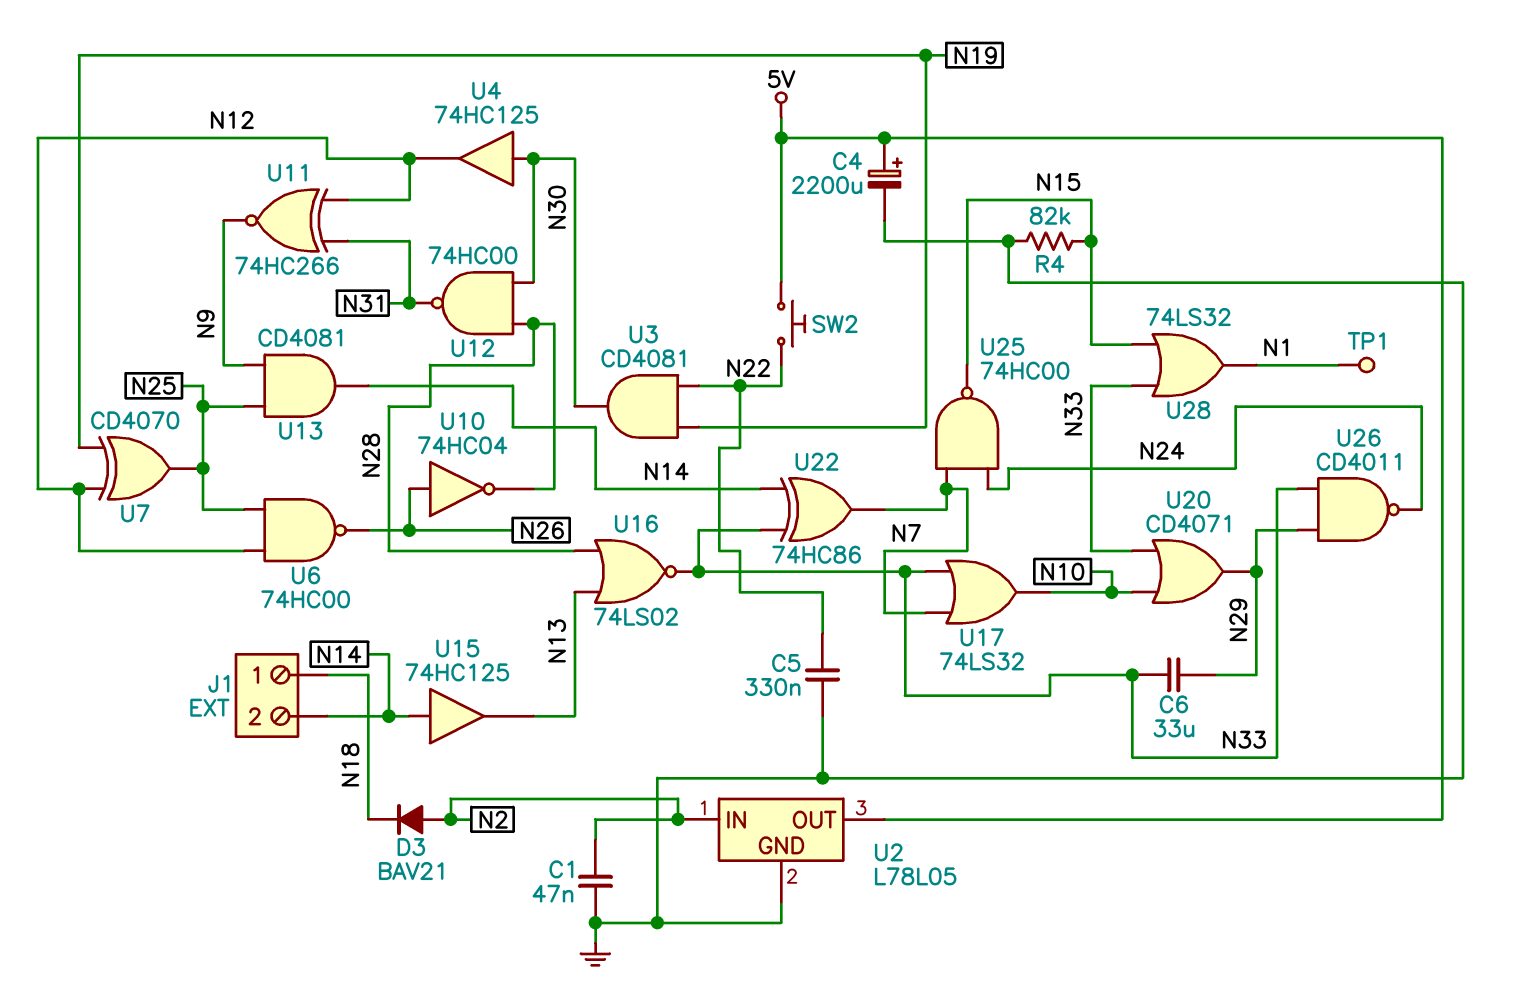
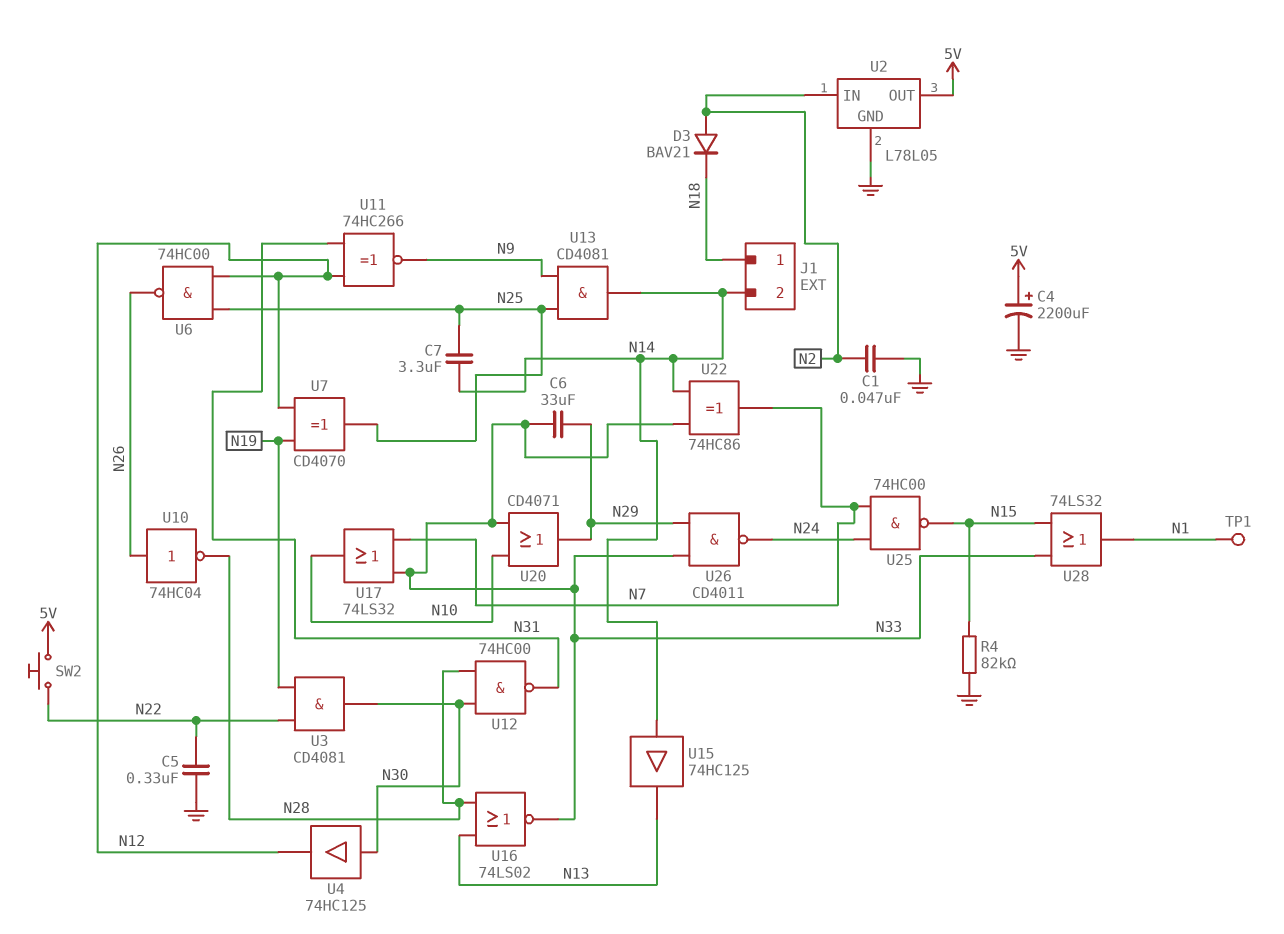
C7: none -> 3.3uF (N14, N25)

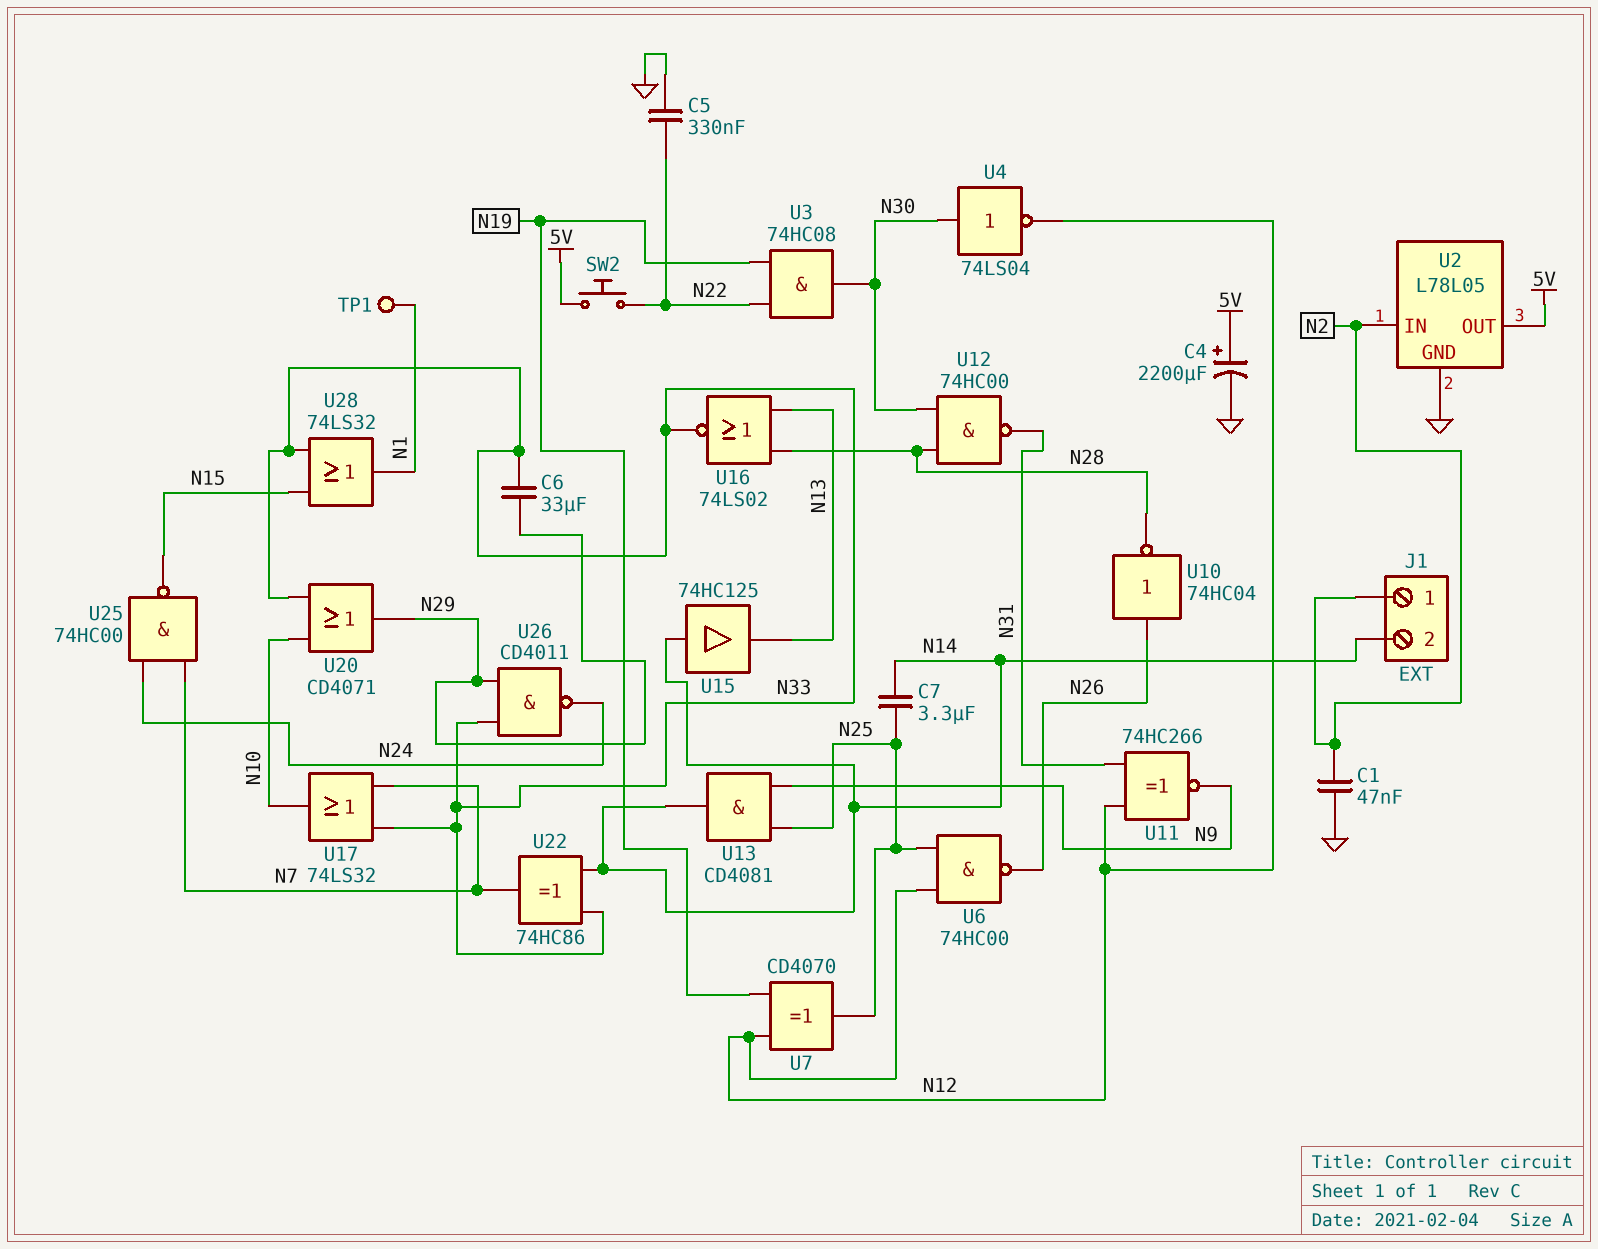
D3: diode BAV21 (A N2, K N18) -> none
J1 pin 1: N18 -> N2
R4: 82k (GND, N15) -> none
U3: AND CD4081 (in N19, in N22, out N30) -> AND 74HC08 (in N19, in N22, out N30)
U4: buffer 74HC125 (in N30, out N12) -> NOT 74LS04 (in N30, out N12)

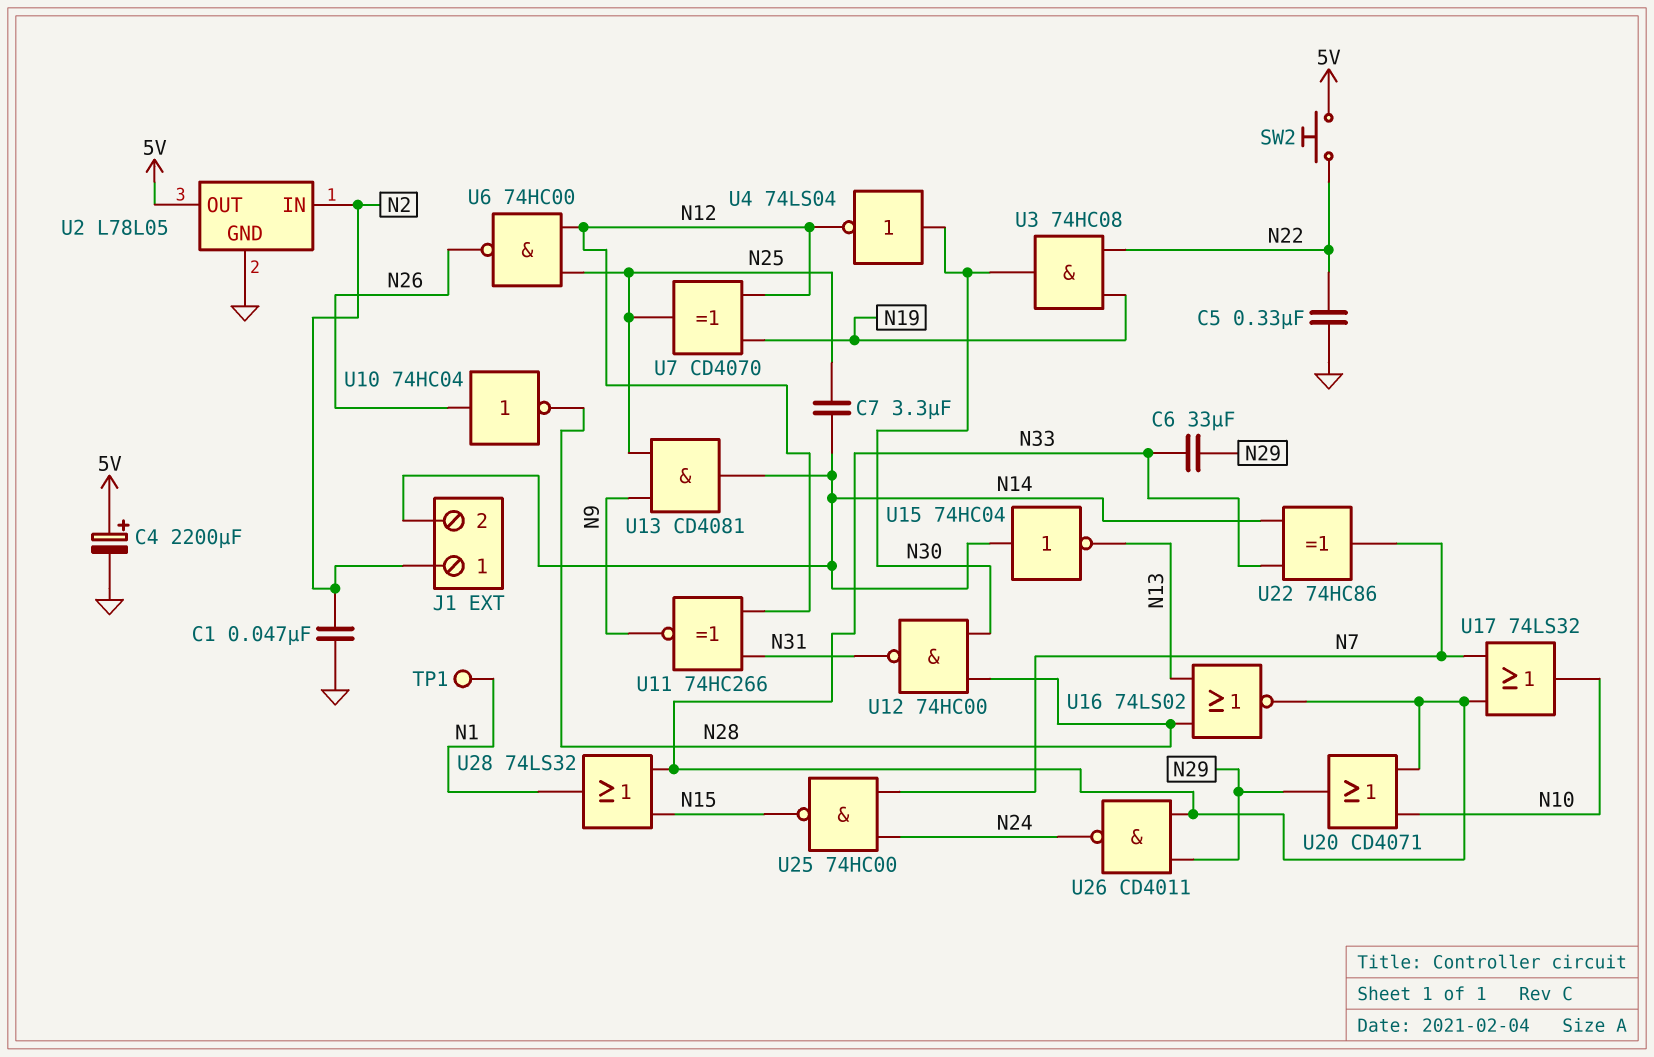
U15: buffer 74HC125 (in N14, out N13) -> NOT 74HC04 (in N14, out N13)

